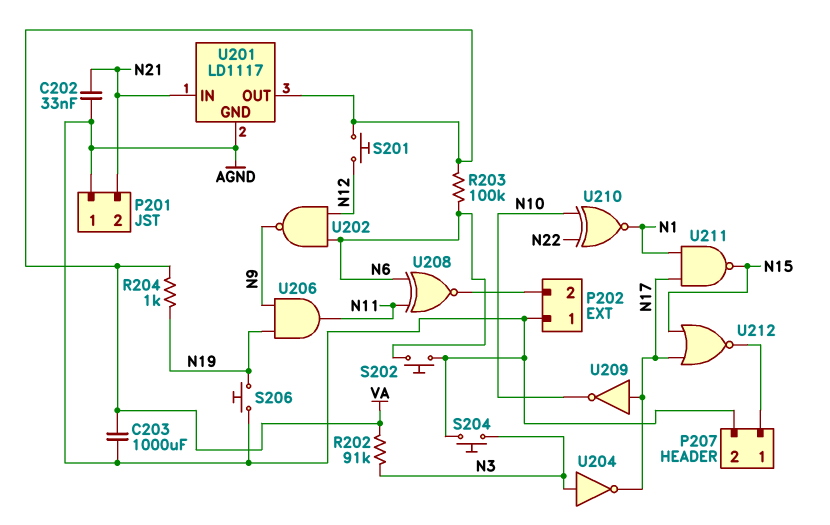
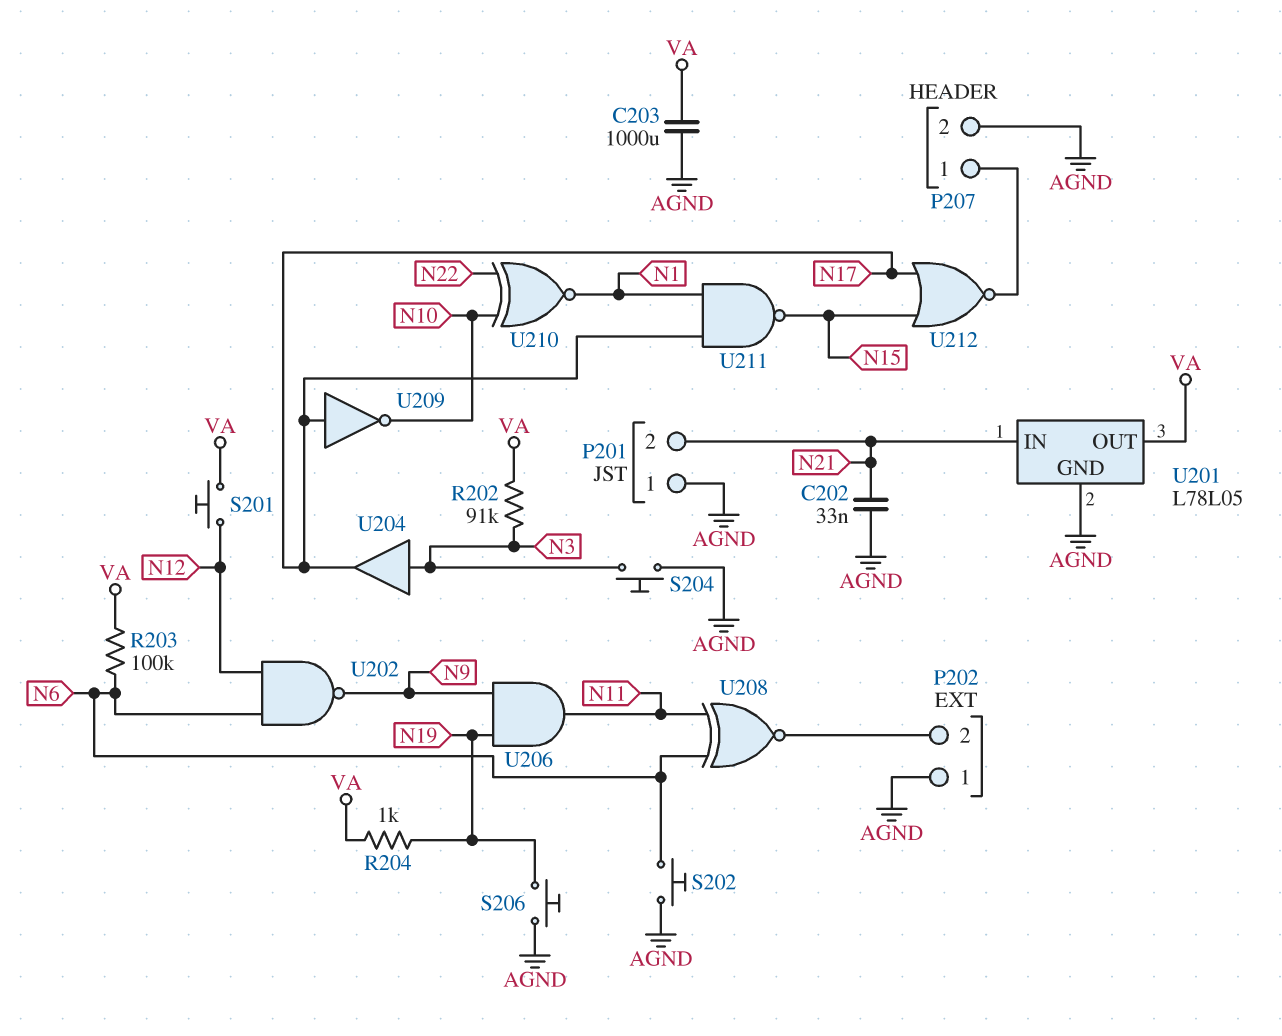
U201: LD1117 -> L78L05
U204: NOT (in N3, out N17) -> buffer (in N3, out N17)

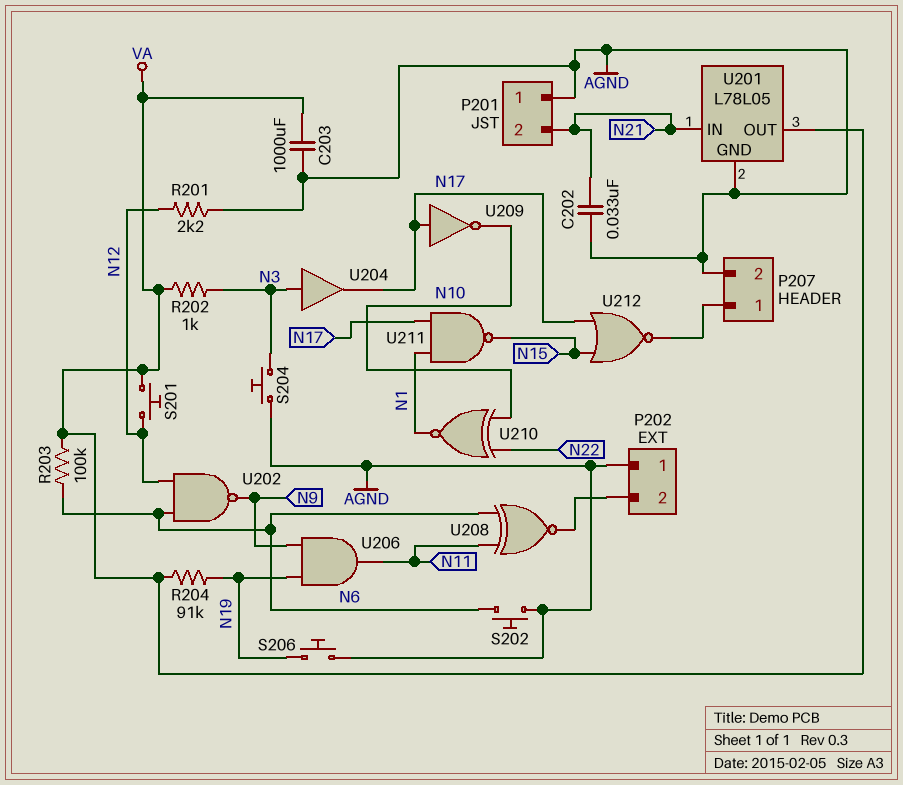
R201: none -> 2.2k (AGND, N12)
R202: 91k (N3, VA) -> 1k (N3, VA)
R204: 1k (N19, VA) -> 91k (N19, VA)

